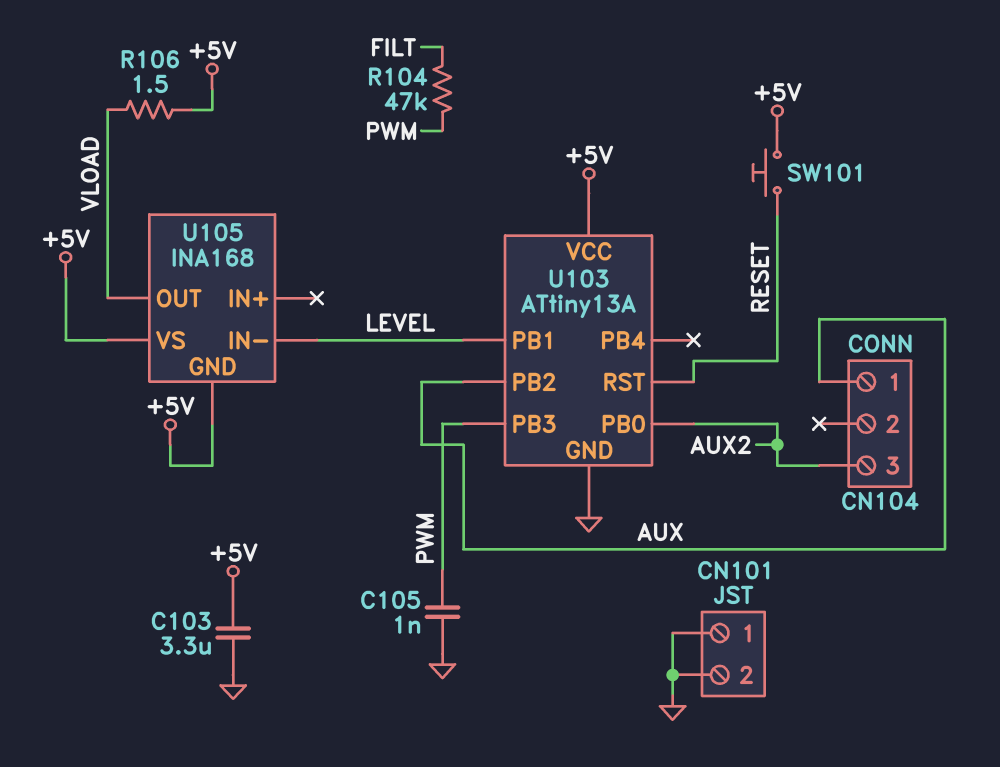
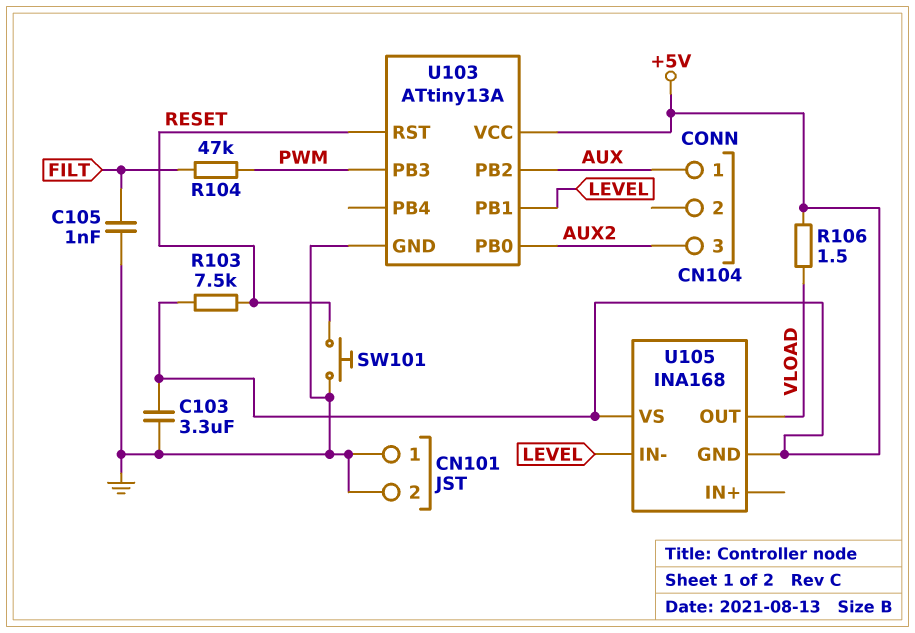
C105: 1nF (GND, PWM) -> 1nF (FILT, GND)
R103: none -> 7.5k (+5V, RESET)
SW101: button (+5V, RESET) -> button (GND, RESET)

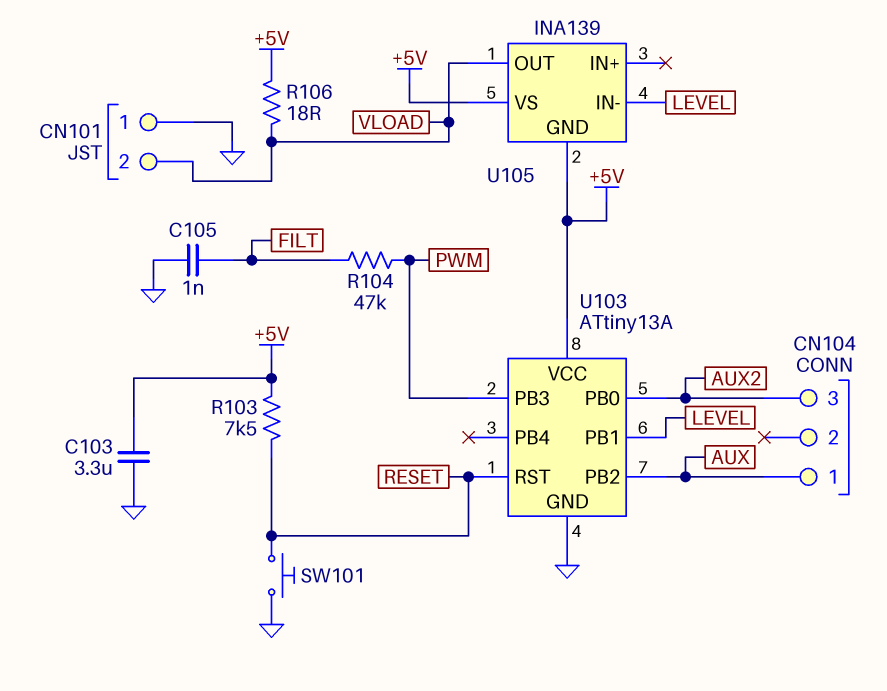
CN101 pin 2: GND -> VLOAD
R106: 1.5 (+5V, VLOAD) -> 18 (+5V, VLOAD)
U105: INA168 -> INA139

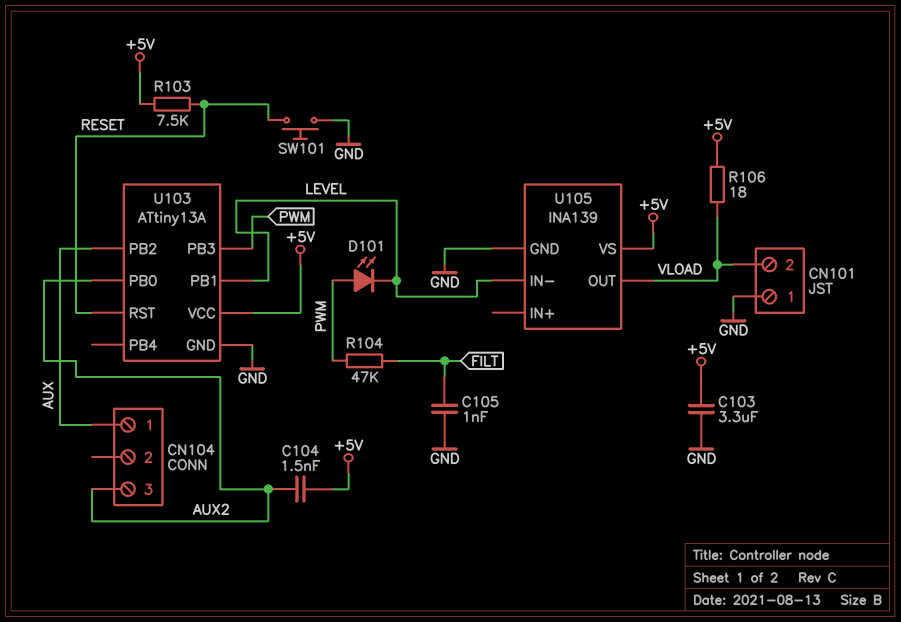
C104: none -> 1.5nF (+5V, AUX2)
D101: none -> LED (A PWM, K LEVEL)
U105 pin GND: +5V -> GND

